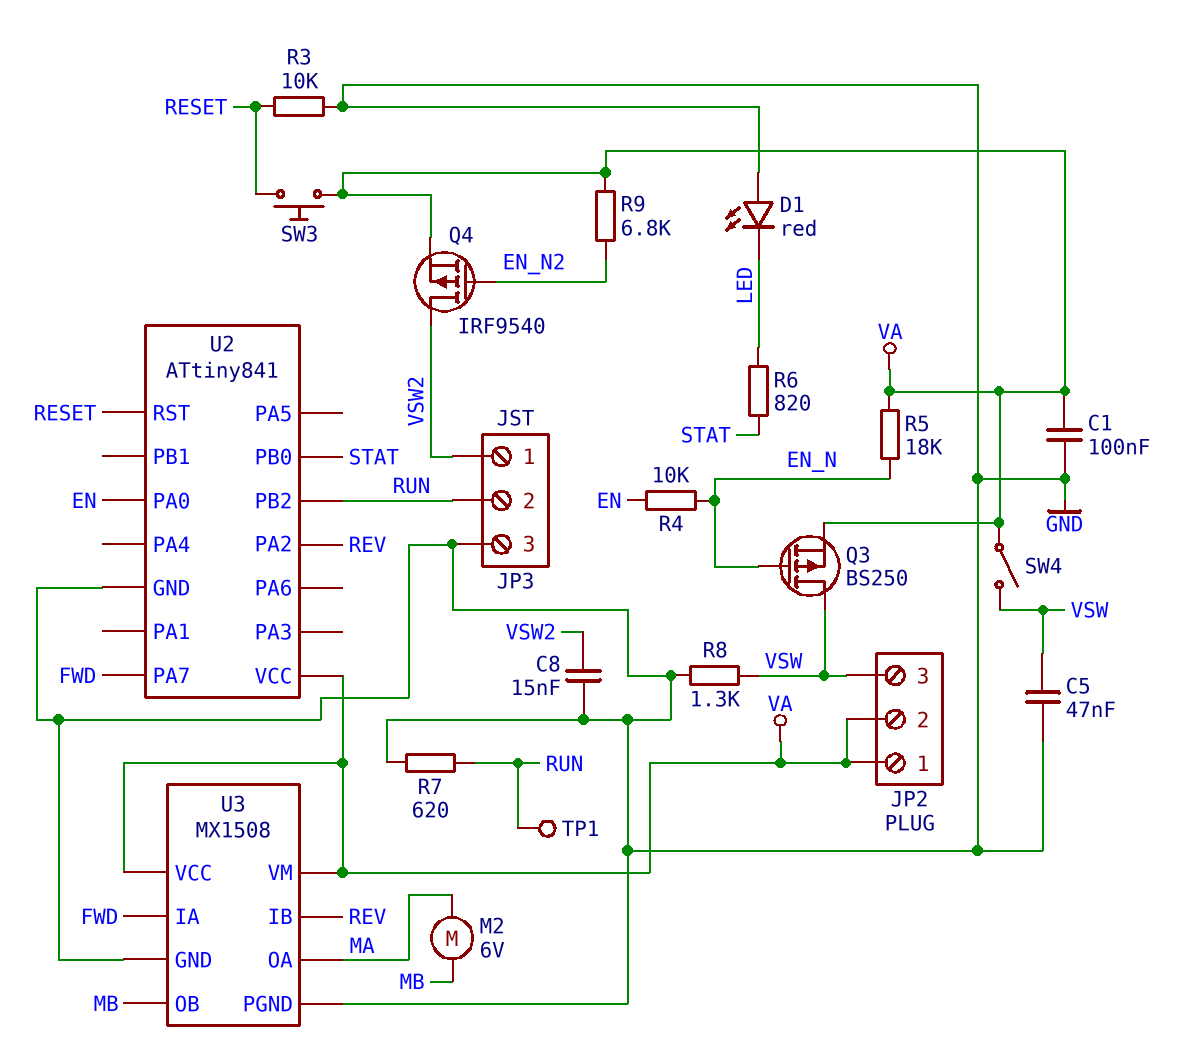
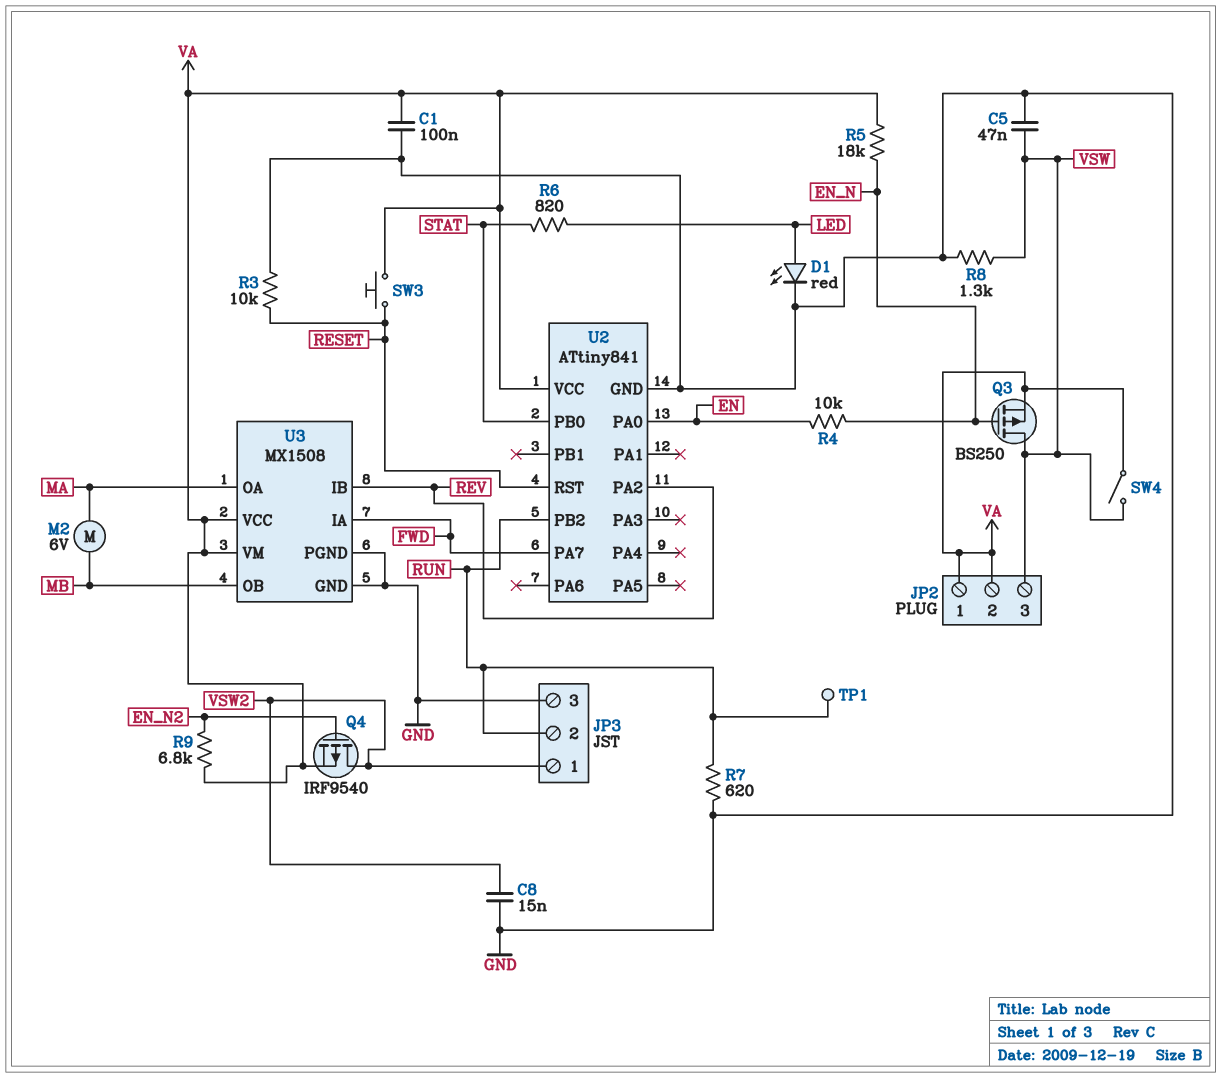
D1: LED red (A GND, K LED) -> LED red (A LED, K GND)

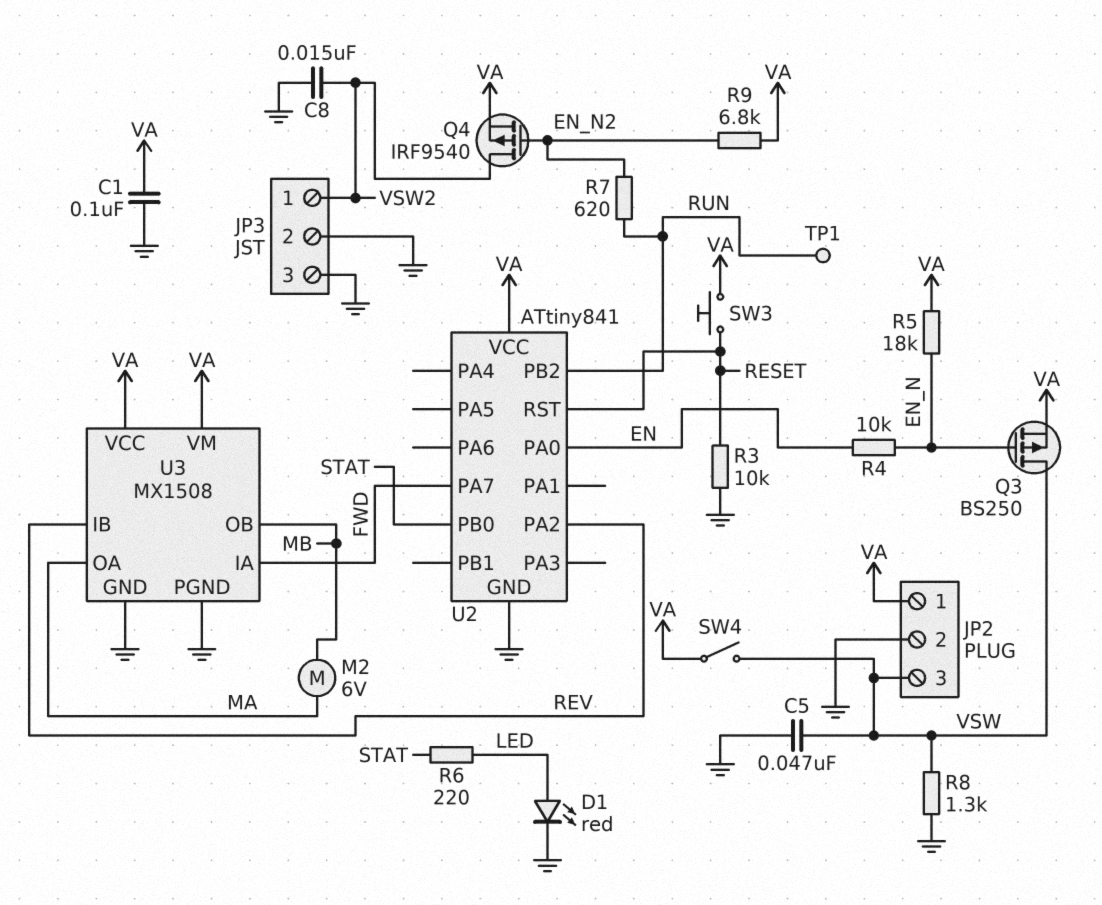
JP2 pin 2: VA -> GND
JP3 pin 2: RUN -> GND
R6: 820 (LED, STAT) -> 220 (LED, STAT)
R7: 620 (GND, RUN) -> 620 (EN_N2, RUN)

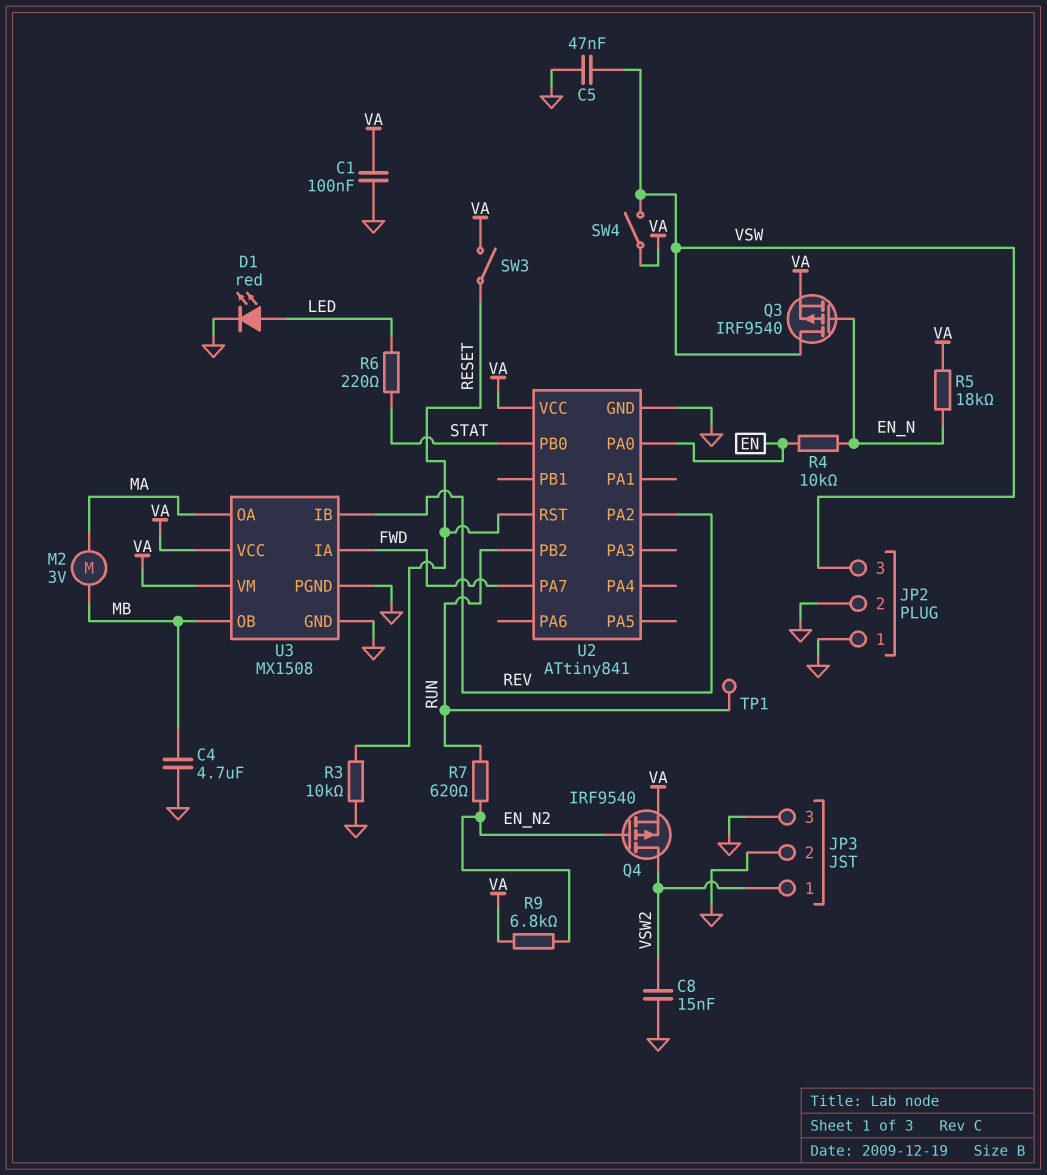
C4: none -> 4.7uF (GND, MB)
JP2 pin 1: VA -> GND
M2: motor 6V (MA, MB) -> motor 3V (MA, MB)
Q3: PMOS BS250 (G EN_N, D VSW, S VA) -> PMOS IRF9540 (G EN_N, D VSW, S VA)
R8: 1.3k (GND, VSW) -> none
SW3: button (RESET, VA) -> switch (RESET, VA)

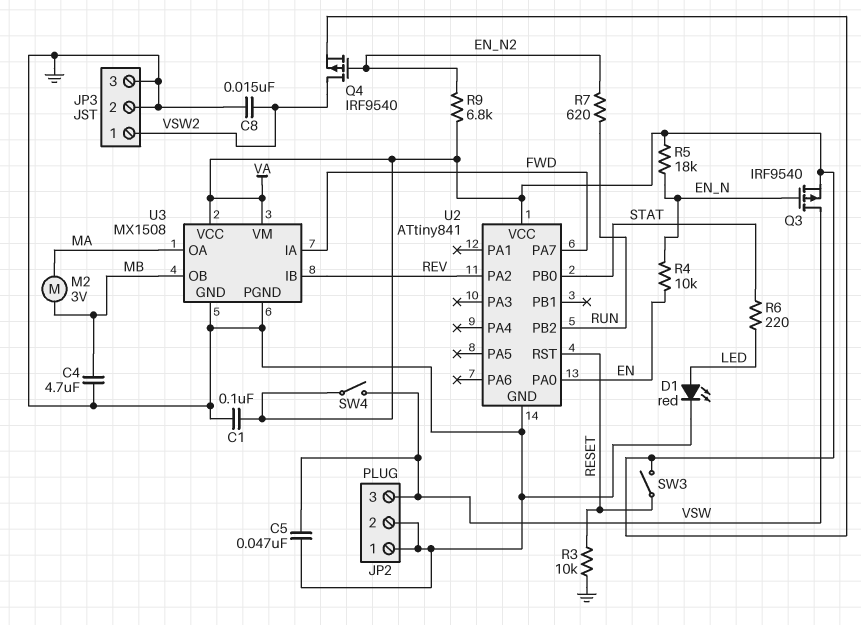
TP1: test point (RUN) -> none

